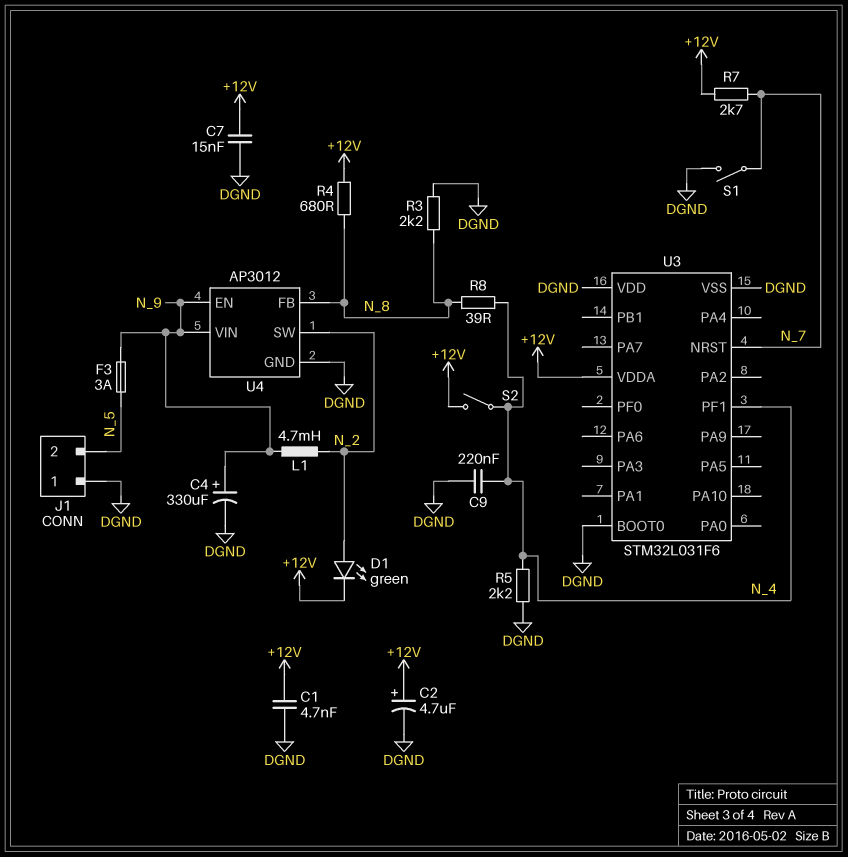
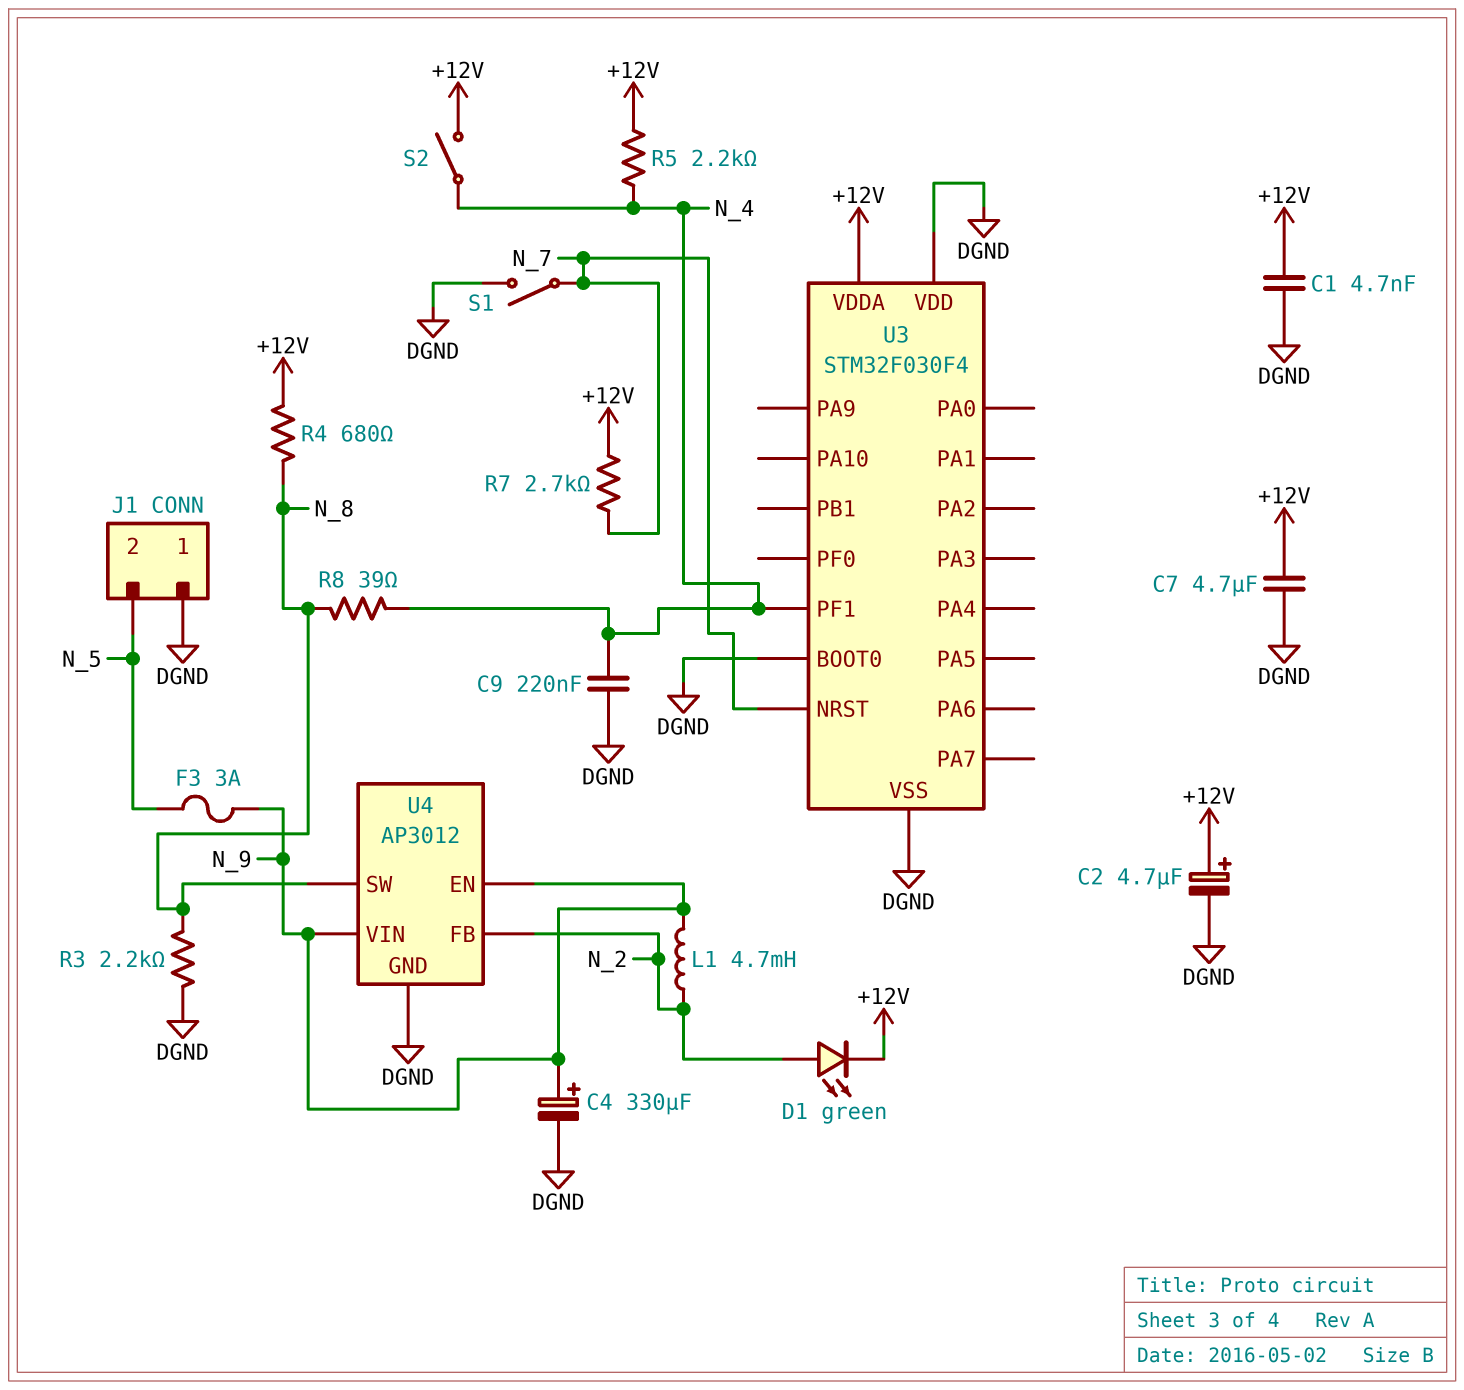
C7: 15nF (+12V, DGND) -> 4.7uF (+12V, DGND)
R5: 2.2k (DGND, N_4) -> 2.2k (+12V, N_4)
U3: STM32L031F6 -> STM32F030F4
U4 pin FB: N_8 -> N_2
U4 pin SW: N_2 -> N_8

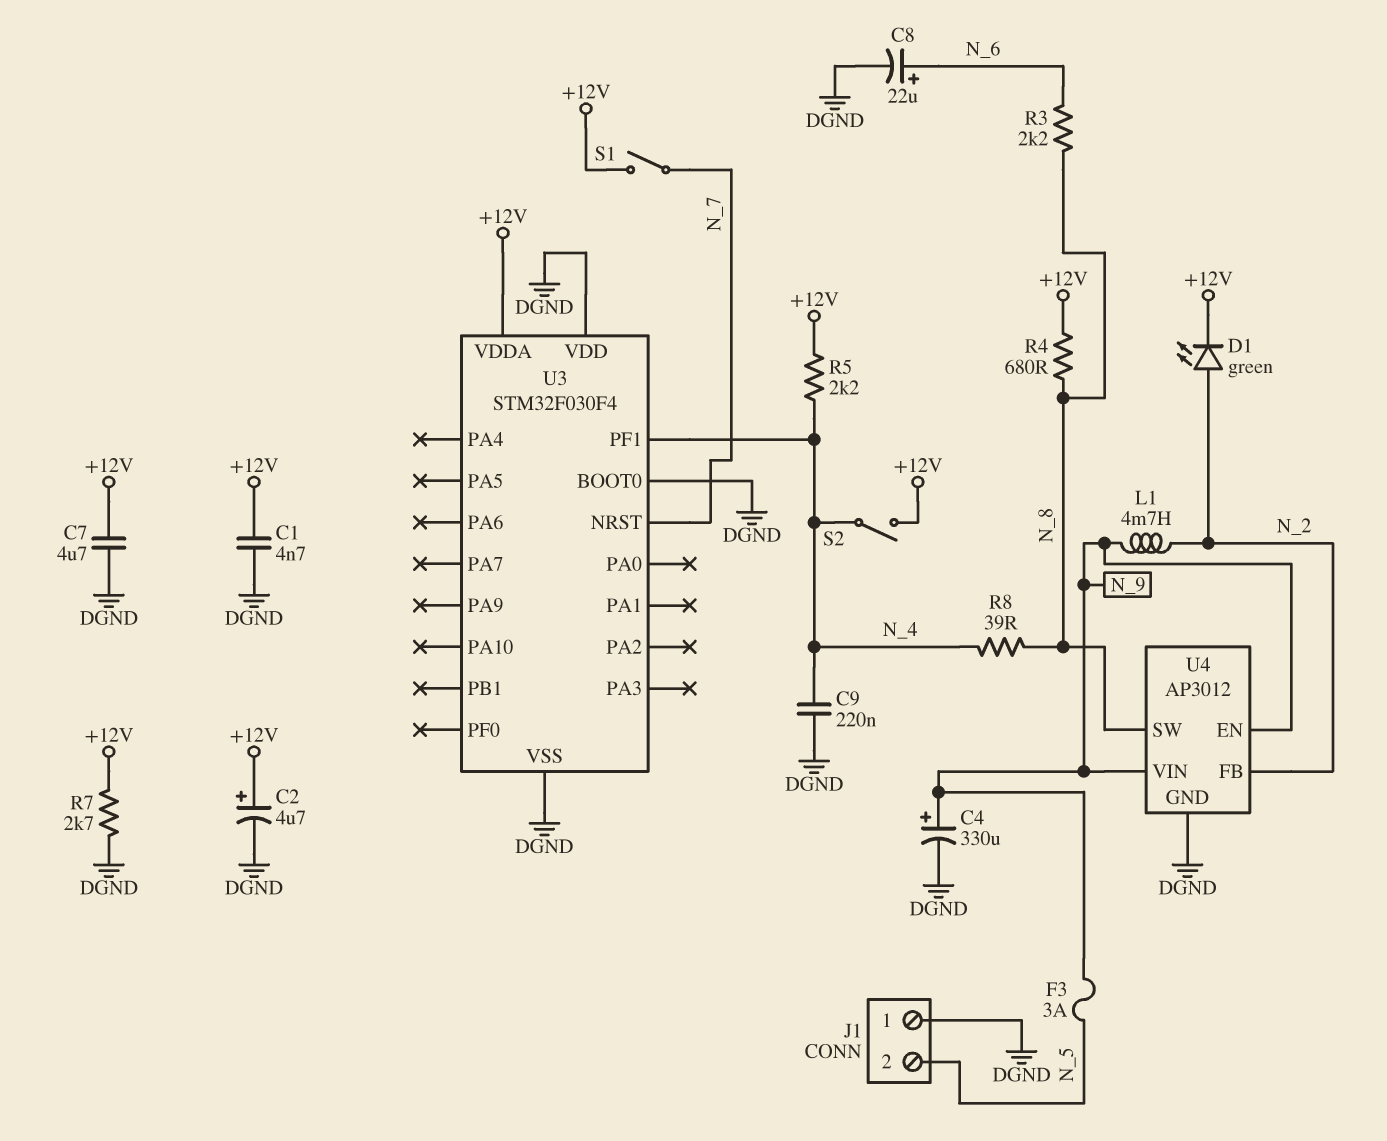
C8: none -> 22uF (plus N_6, minus DGND)
R3: 2.2k (DGND, N_8) -> 2.2k (N_6, N_8)
R7: 2.7k (+12V, N_7) -> 2.7k (+12V, DGND)
S1: switch (DGND, N_7) -> switch (+12V, N_7)

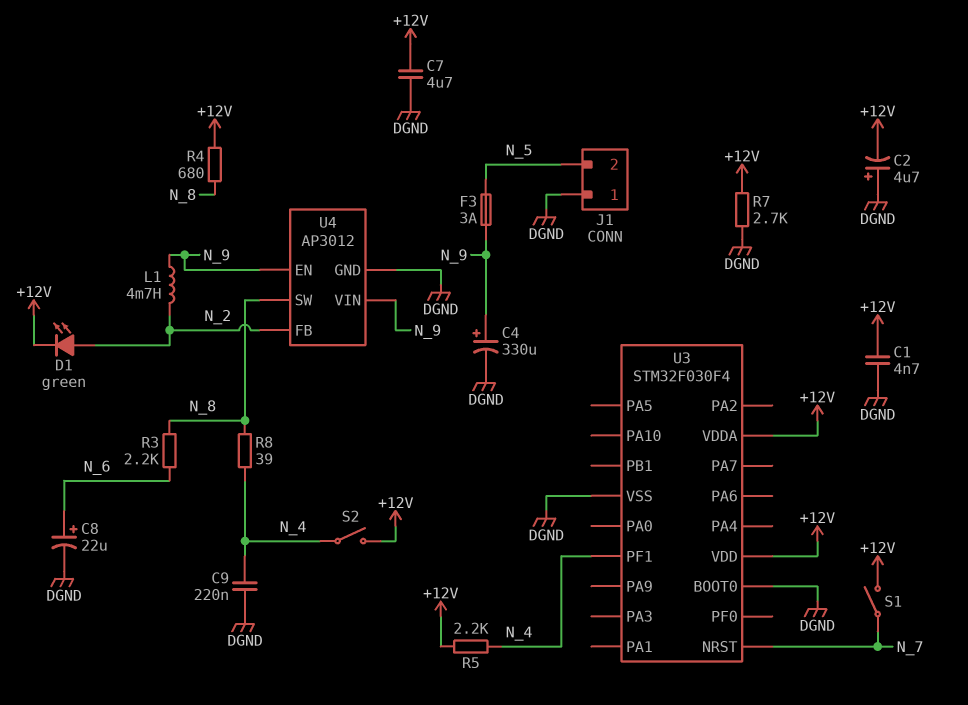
C2: 4.7uF (plus +12V, minus DGND) -> 4.7uF (plus DGND, minus +12V)
U3 pin VDD: DGND -> +12V

